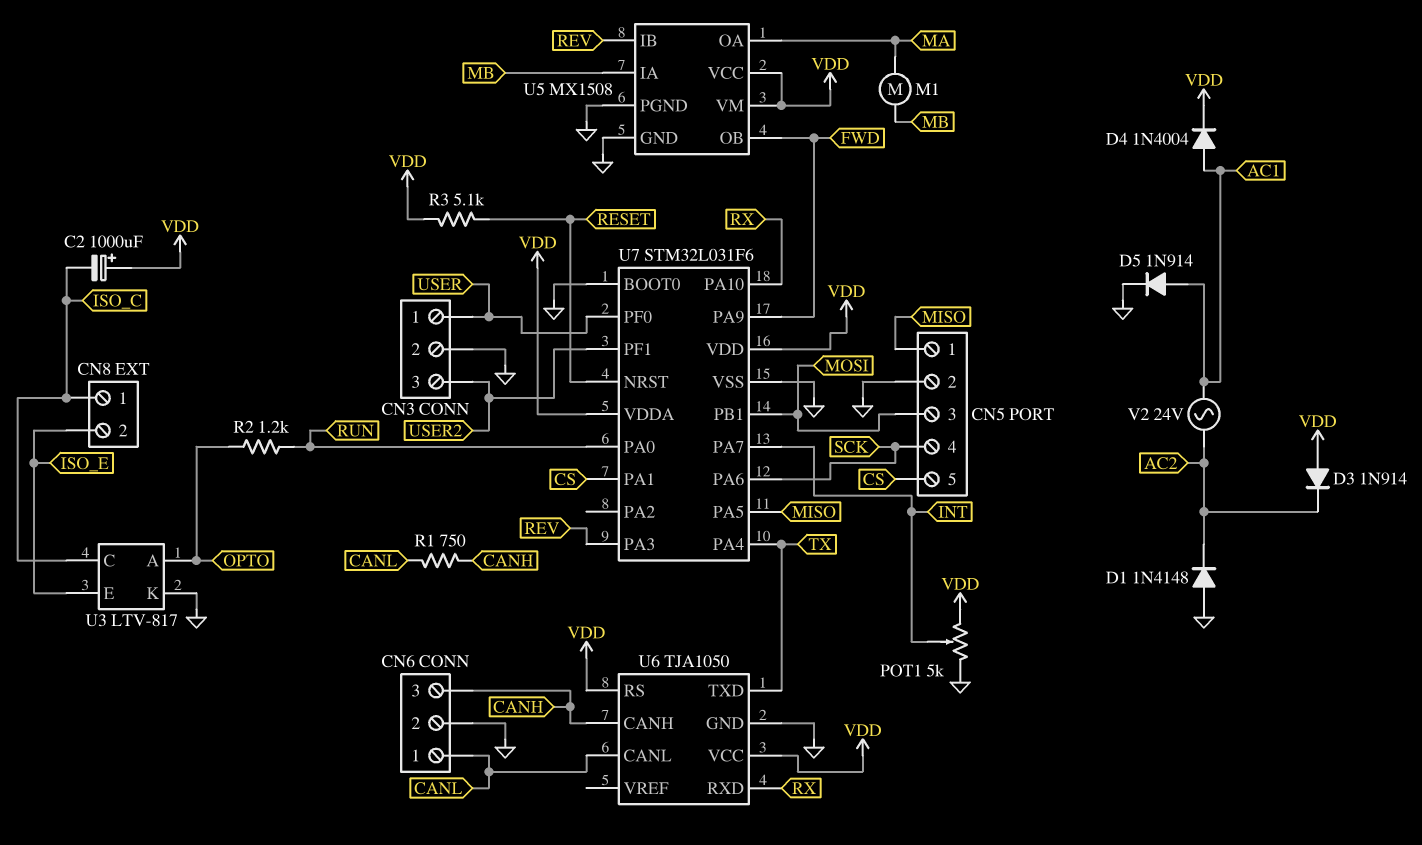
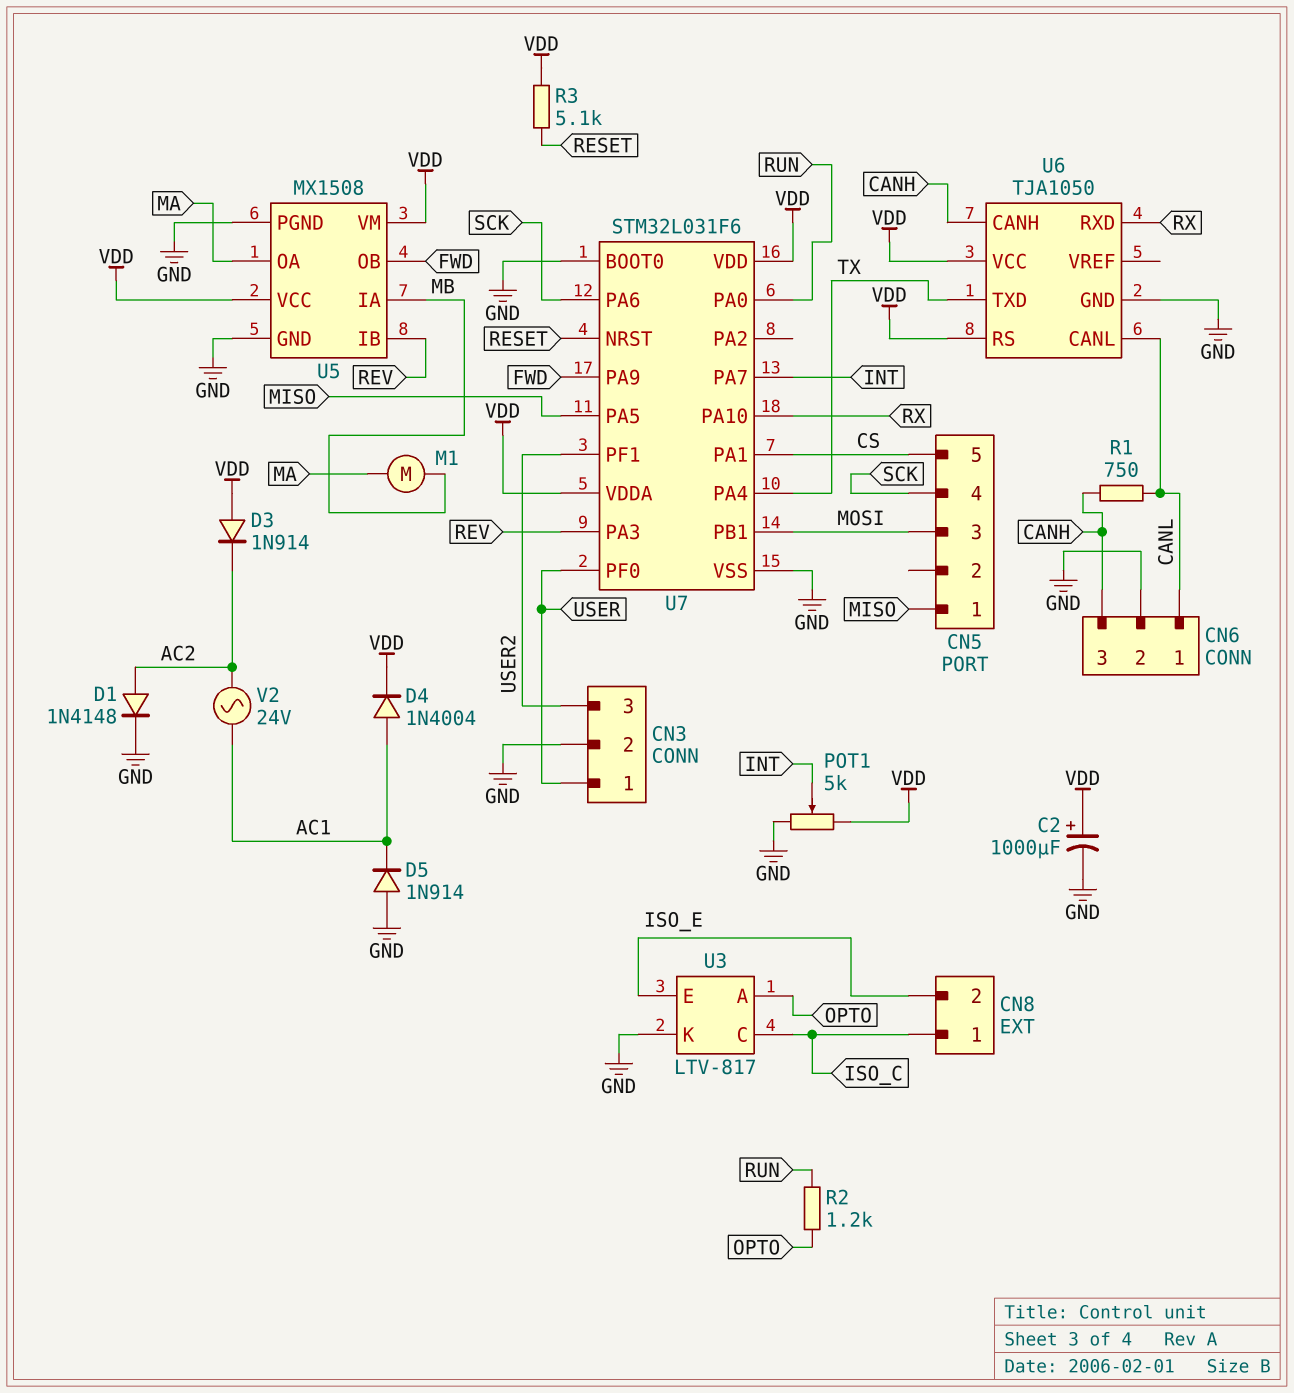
C2: 1000uF (plus VDD, minus ISO_C) -> 1000uF (plus VDD, minus GND)
CN5 pin 2: GND -> none
D1: diode 1N4148 (A GND, K AC2) -> diode 1N4148 (A AC2, K GND)
D5: diode 1N914 (A AC1, K GND) -> diode 1N914 (A GND, K AC1)

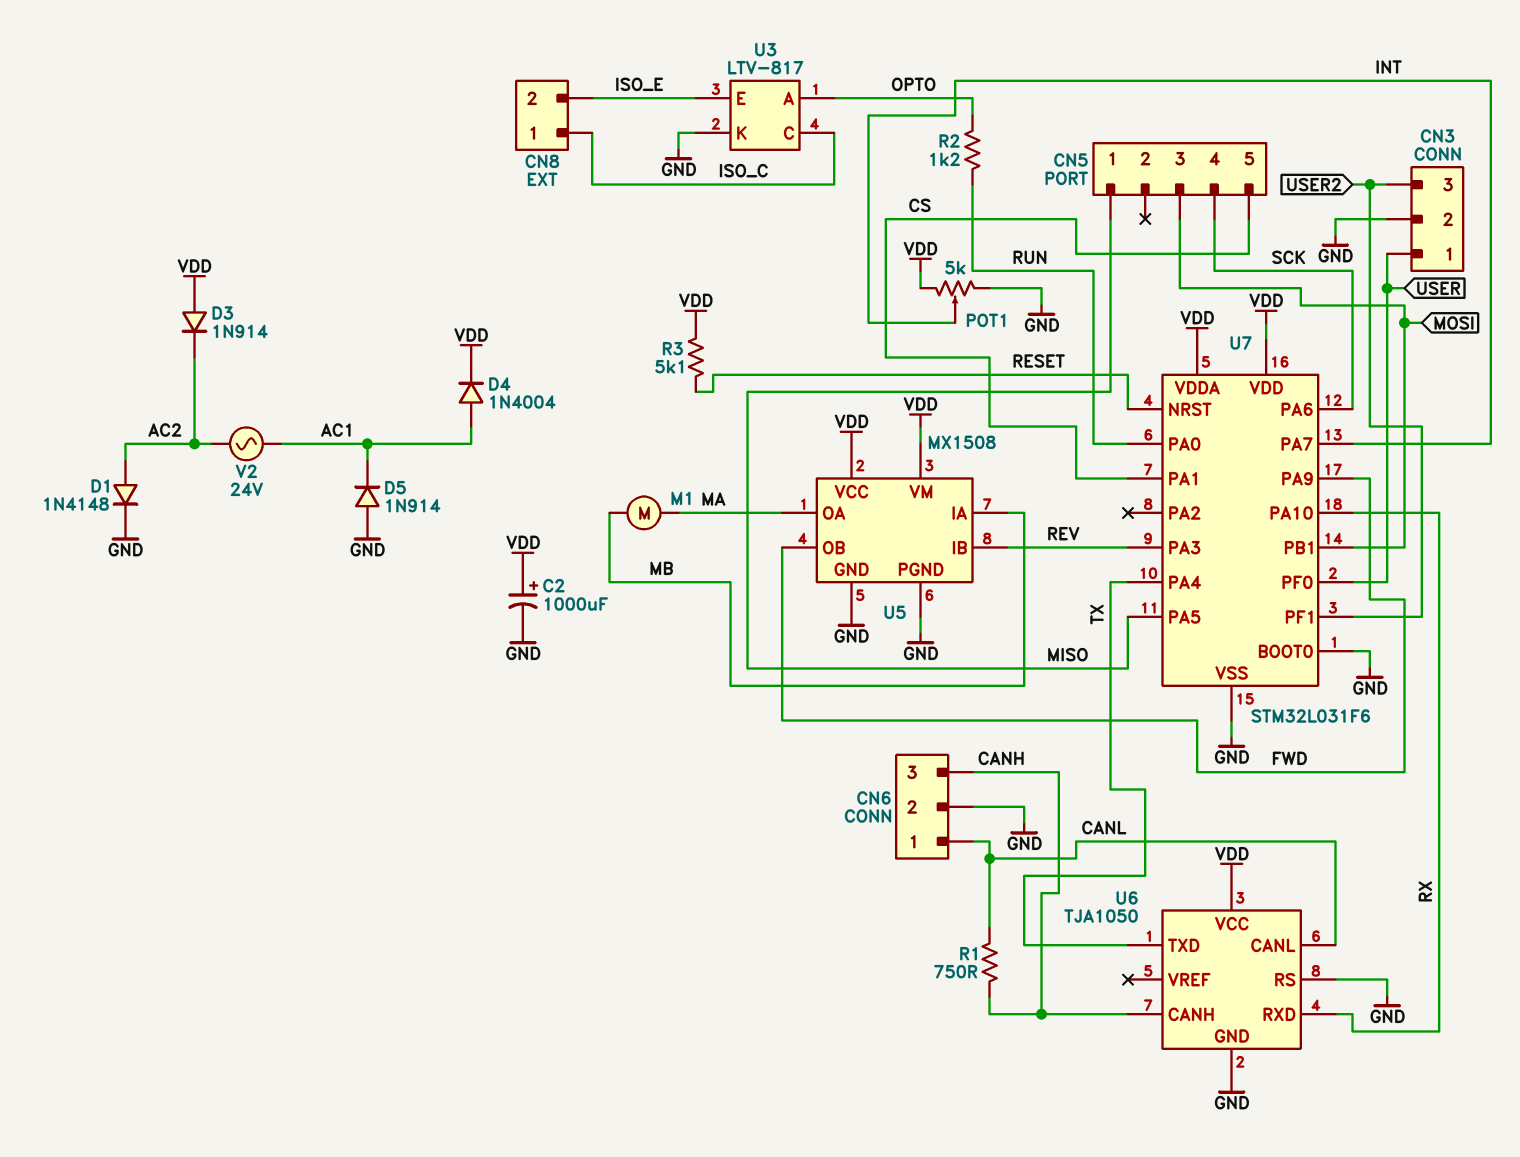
U6 pin RS: VDD -> GND

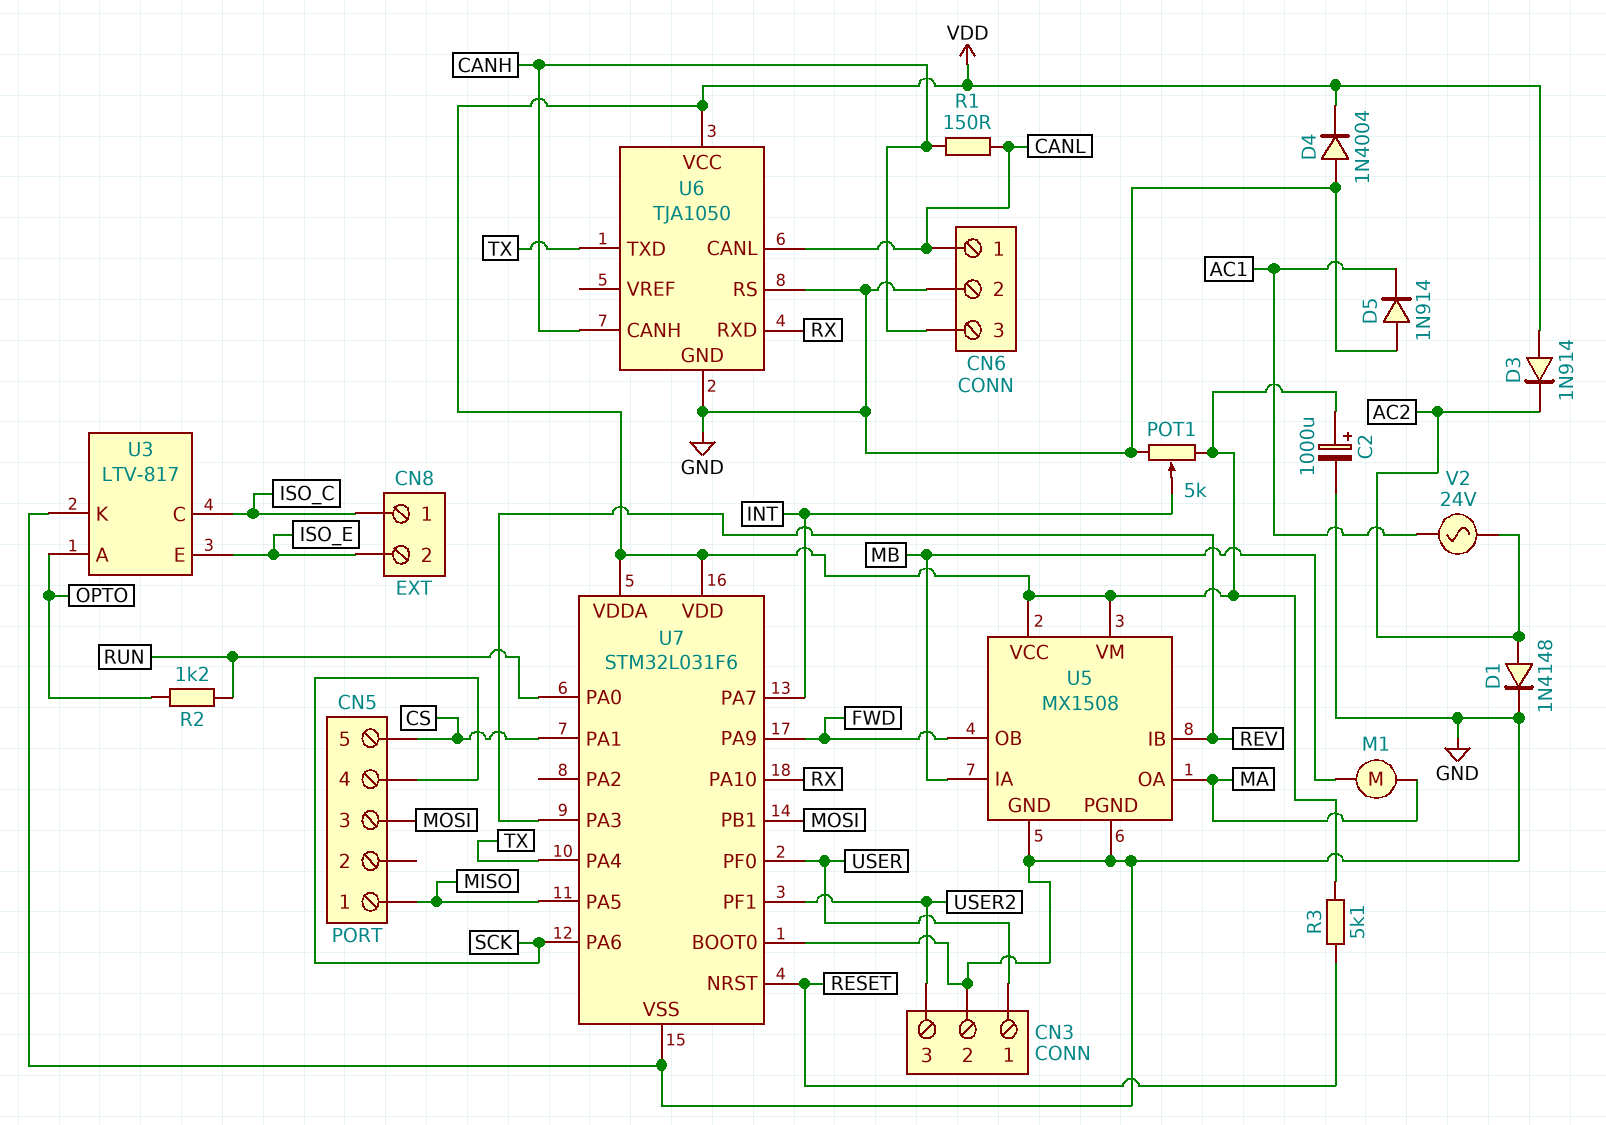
D4: diode 1N4004 (A AC1, K VDD) -> diode 1N4004 (A GND, K VDD)
R1: 750 (CANH, CANL) -> 150 (CANH, CANL)

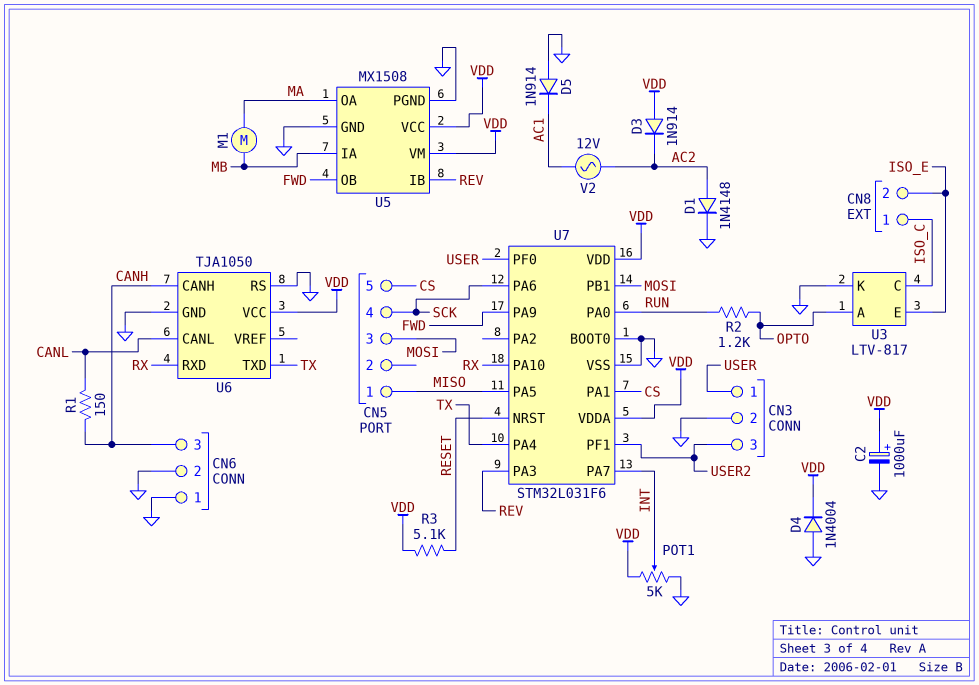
CN6 pin 1: CANL -> GND
V2: AC 24V (AC1, AC2) -> AC 12V (AC1, AC2)

